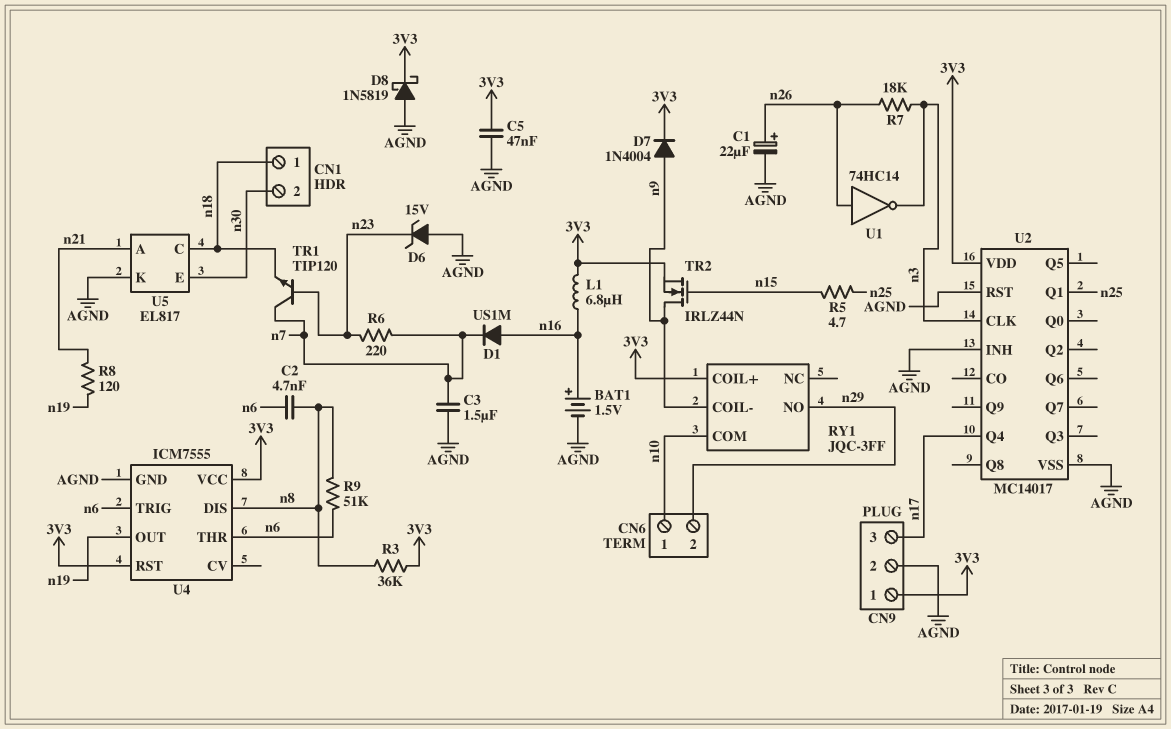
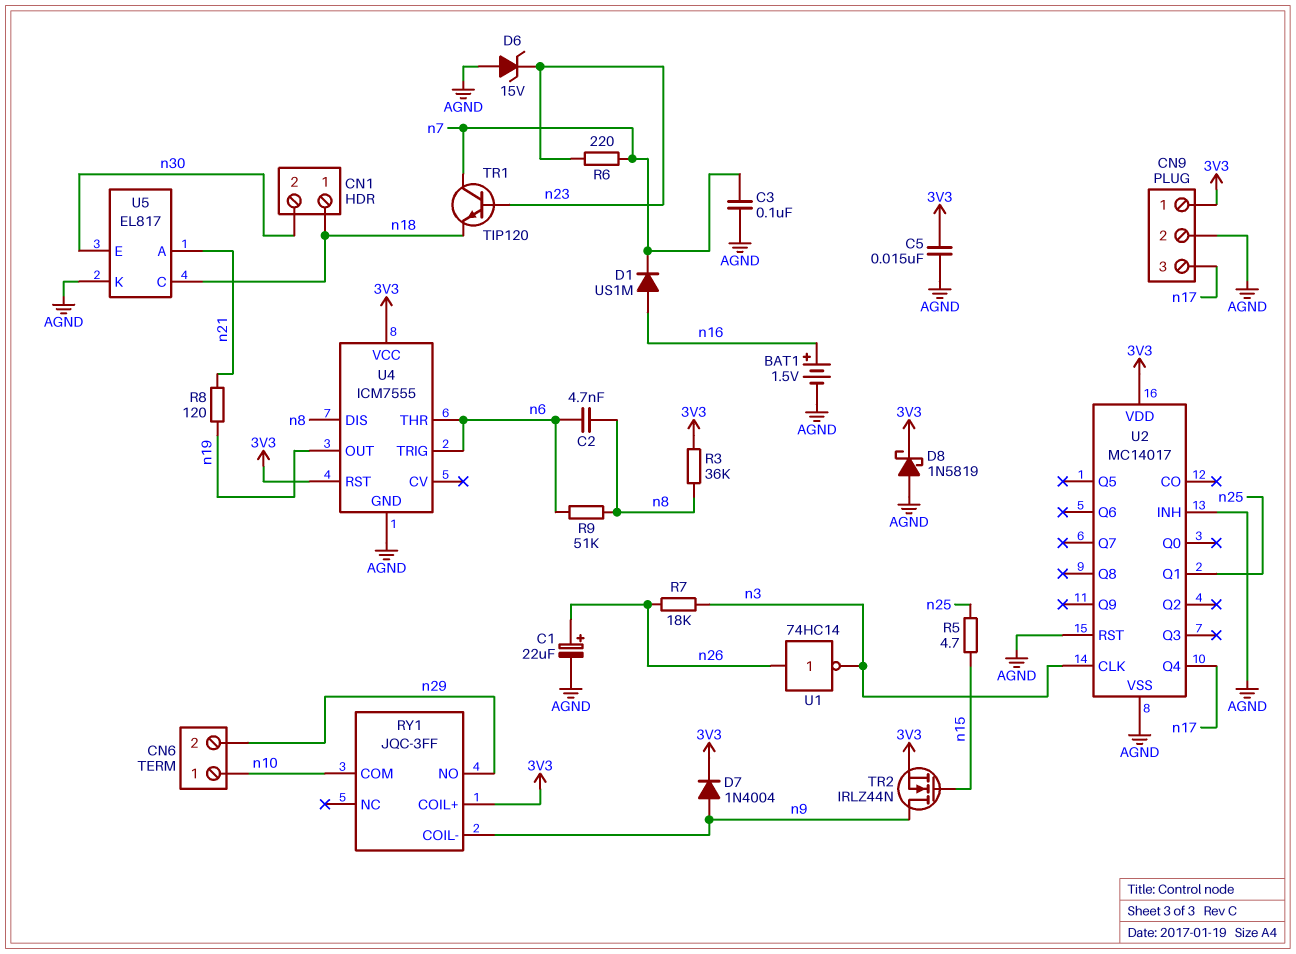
C3: 1.5uF (AGND, n7) -> 100nF (AGND, n7)
C5: 47nF (3V3, AGND) -> 15nF (3V3, AGND)
L1: 6.8uH (3V3, n16) -> none

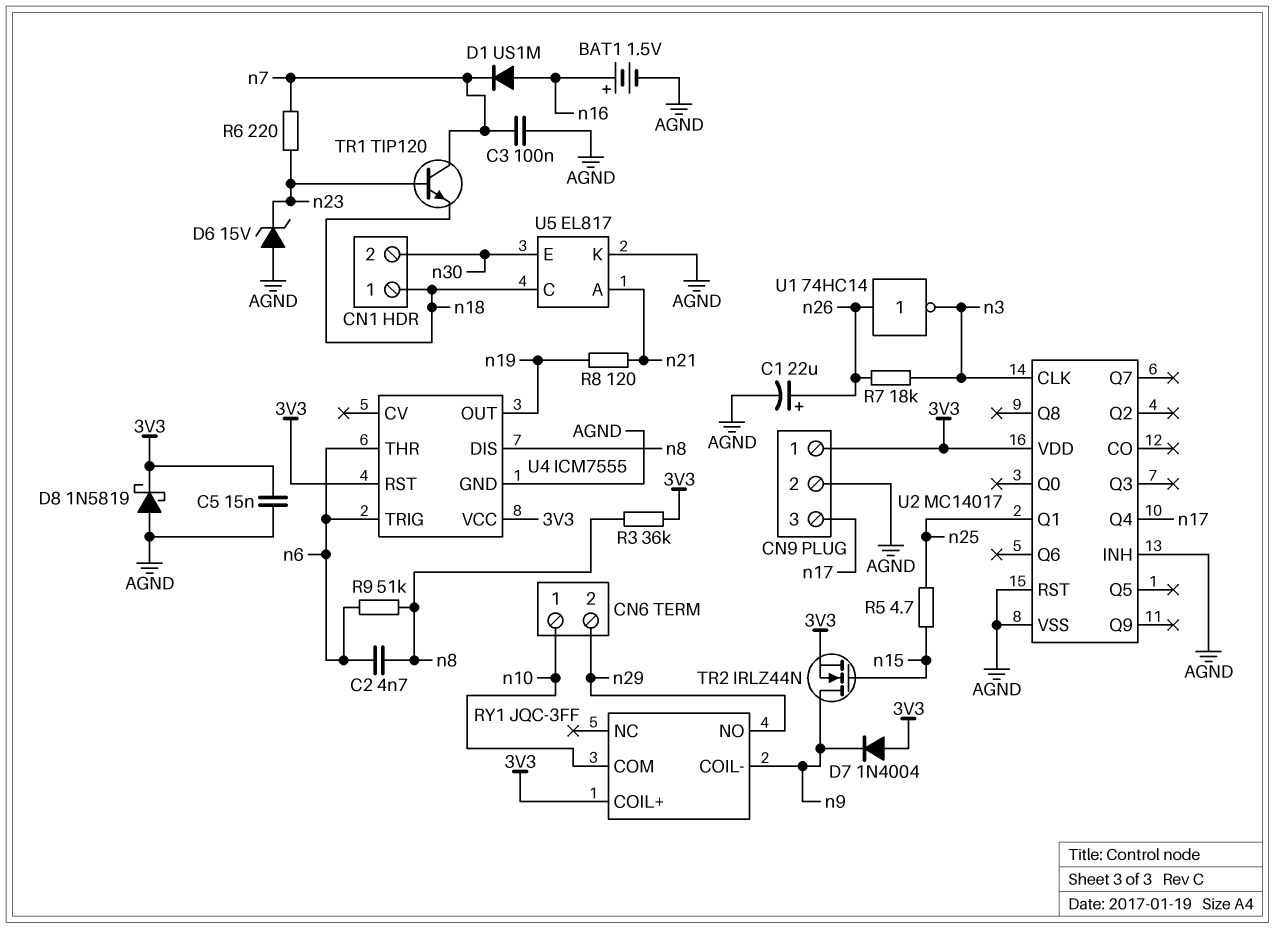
D7: diode 1N4004 (A n9, K 3V3) -> diode 1N4004 (A 3V3, K n9)

